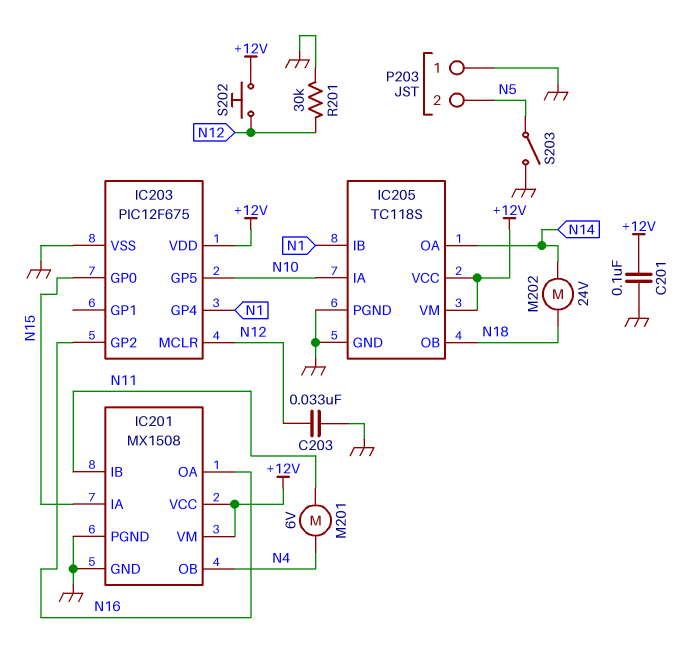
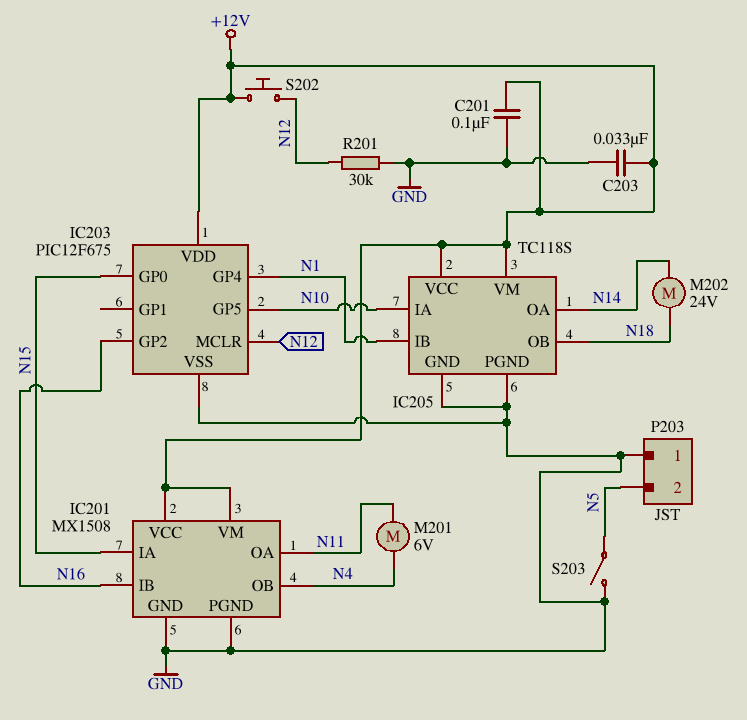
C203: 33nF (GND, N12) -> 33nF (+12V, GND)
IC201 pin IB: N11 -> N16
IC201 pin OA: N16 -> N11

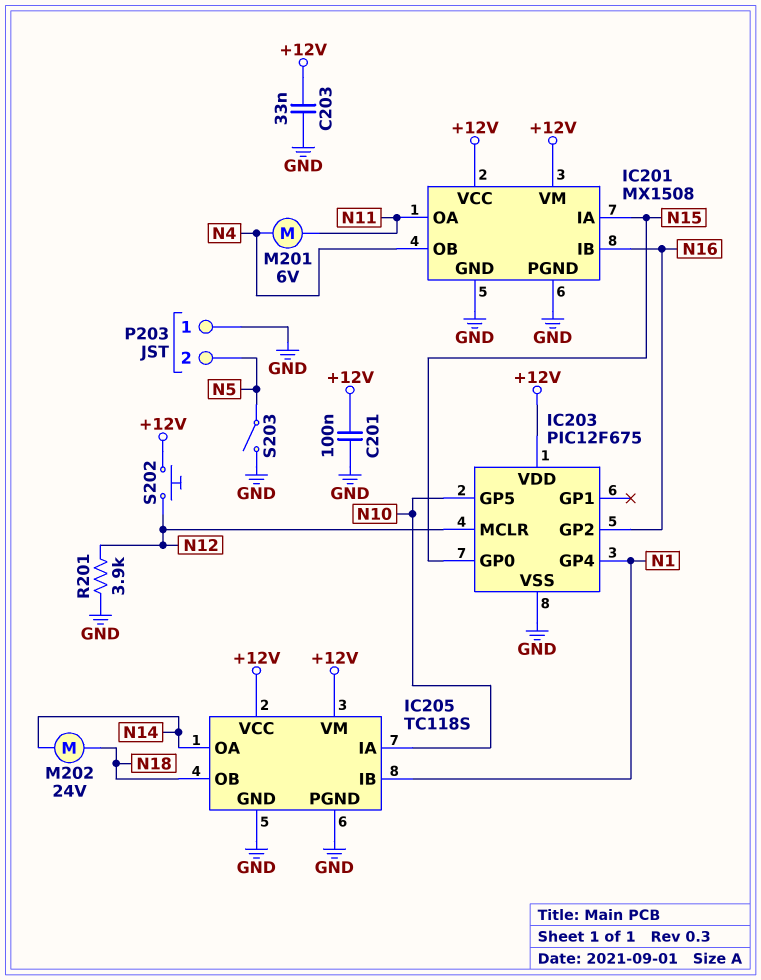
R201: 30k (GND, N12) -> 3.9k (GND, N12)

